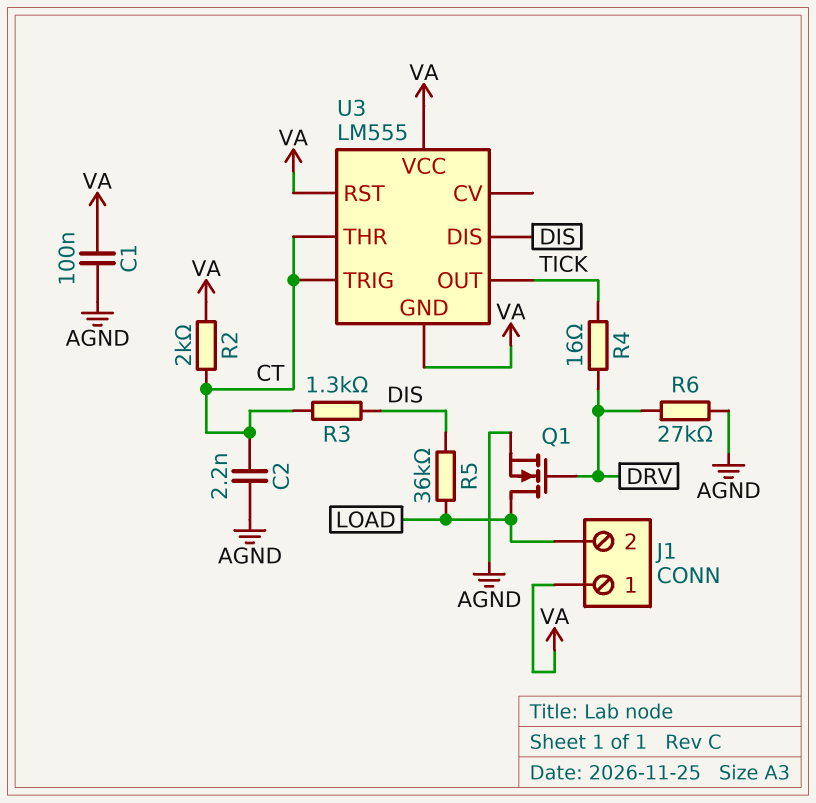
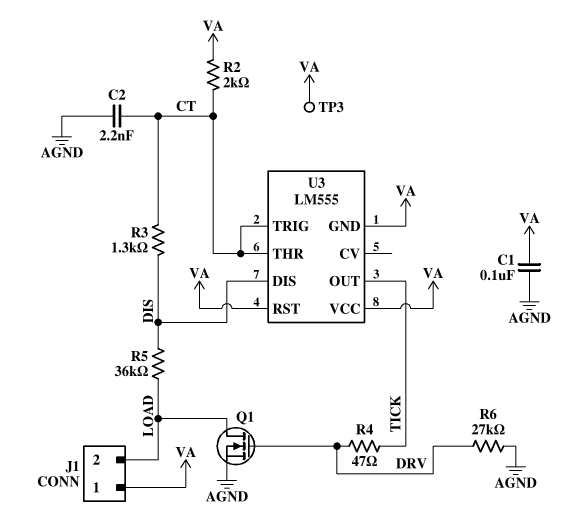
R4: 16 (DRV, TICK) -> 47 (DRV, TICK)
TP3: none -> test point (VA)

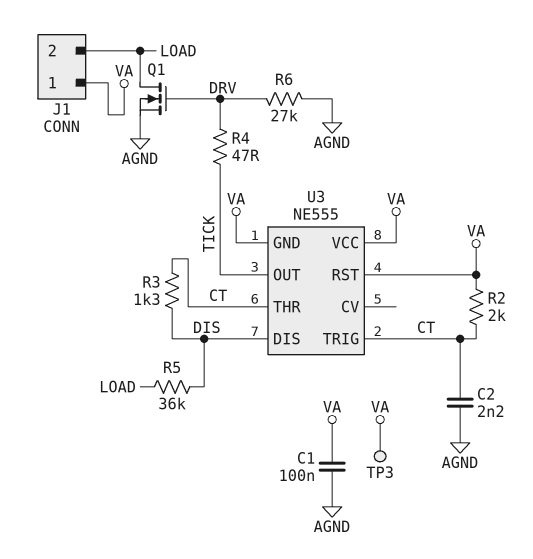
U3: LM555 -> NE555

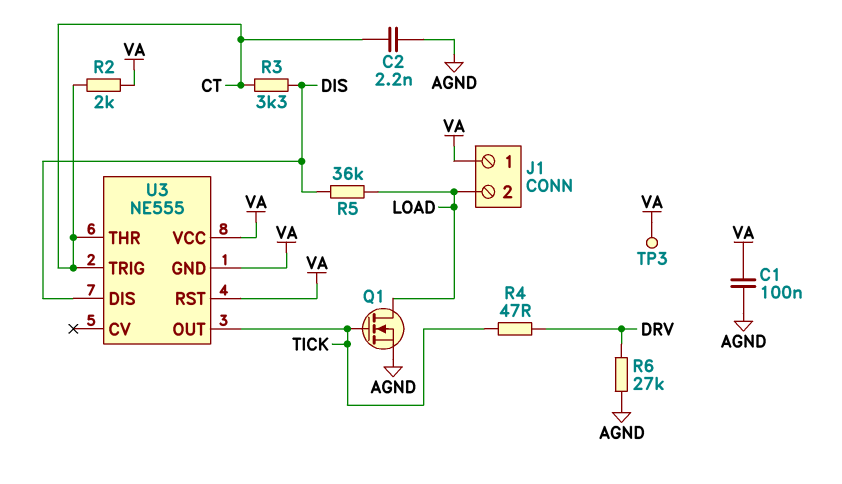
Q1: NMOS (G DRV, D LOAD, S AGND) -> NMOS (G TICK, D LOAD, S AGND)
R3: 1.3k (CT, DIS) -> 3.3k (CT, DIS)

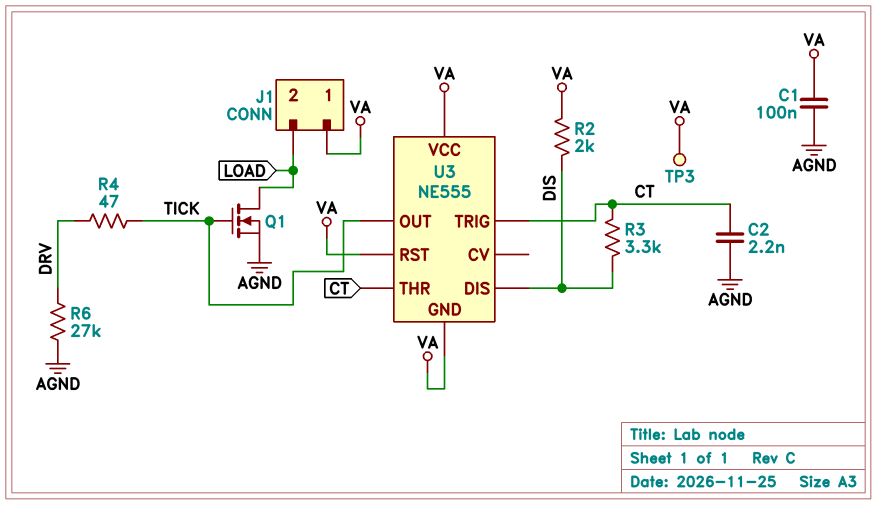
R2: 2k (CT, VA) -> 2k (DIS, VA)
R5: 36k (DIS, LOAD) -> none

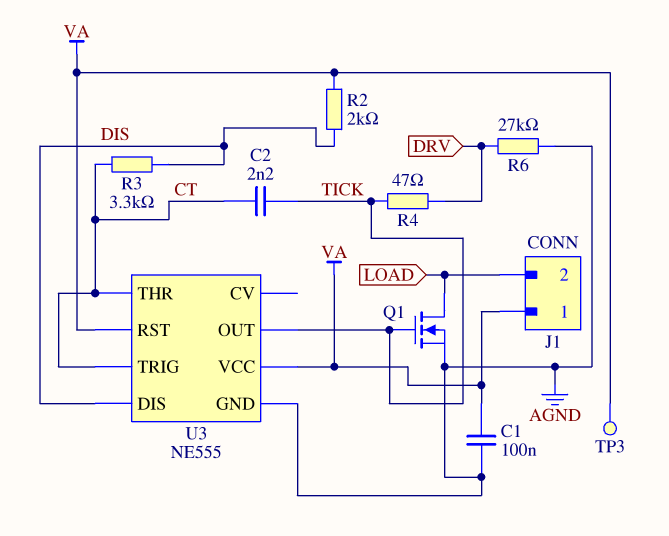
C2: 2.2nF (AGND, CT) -> 2.2nF (CT, TICK)
U3 pin GND: VA -> AGND

